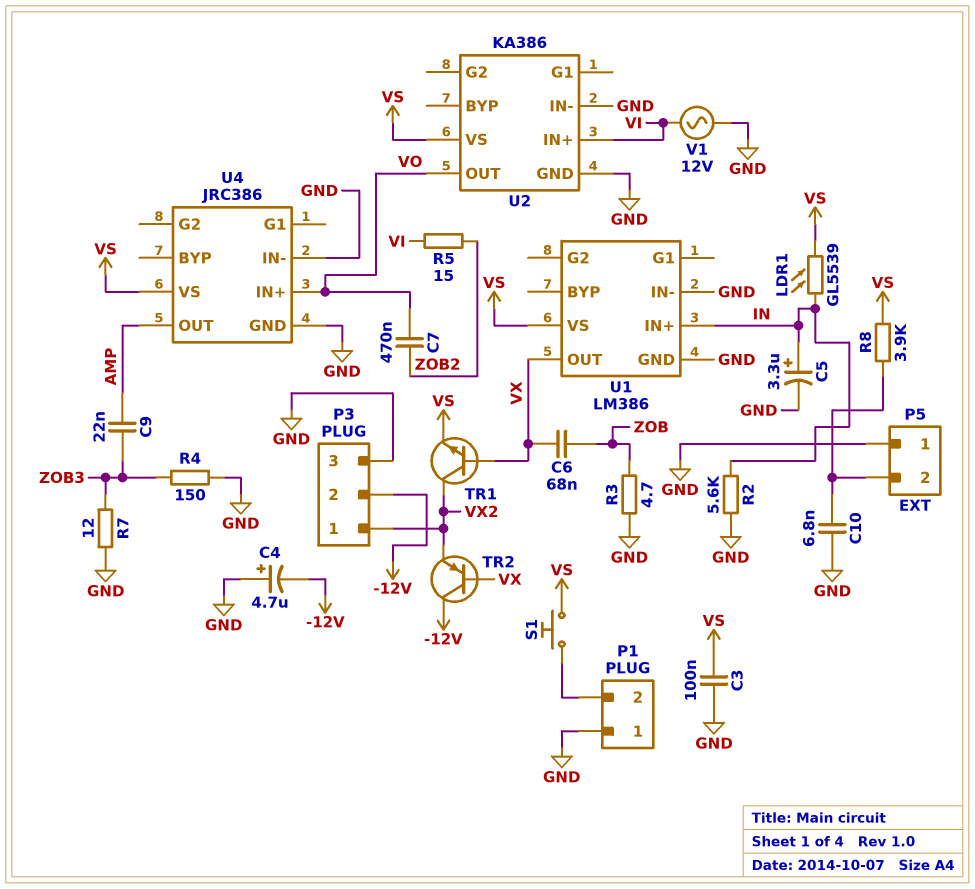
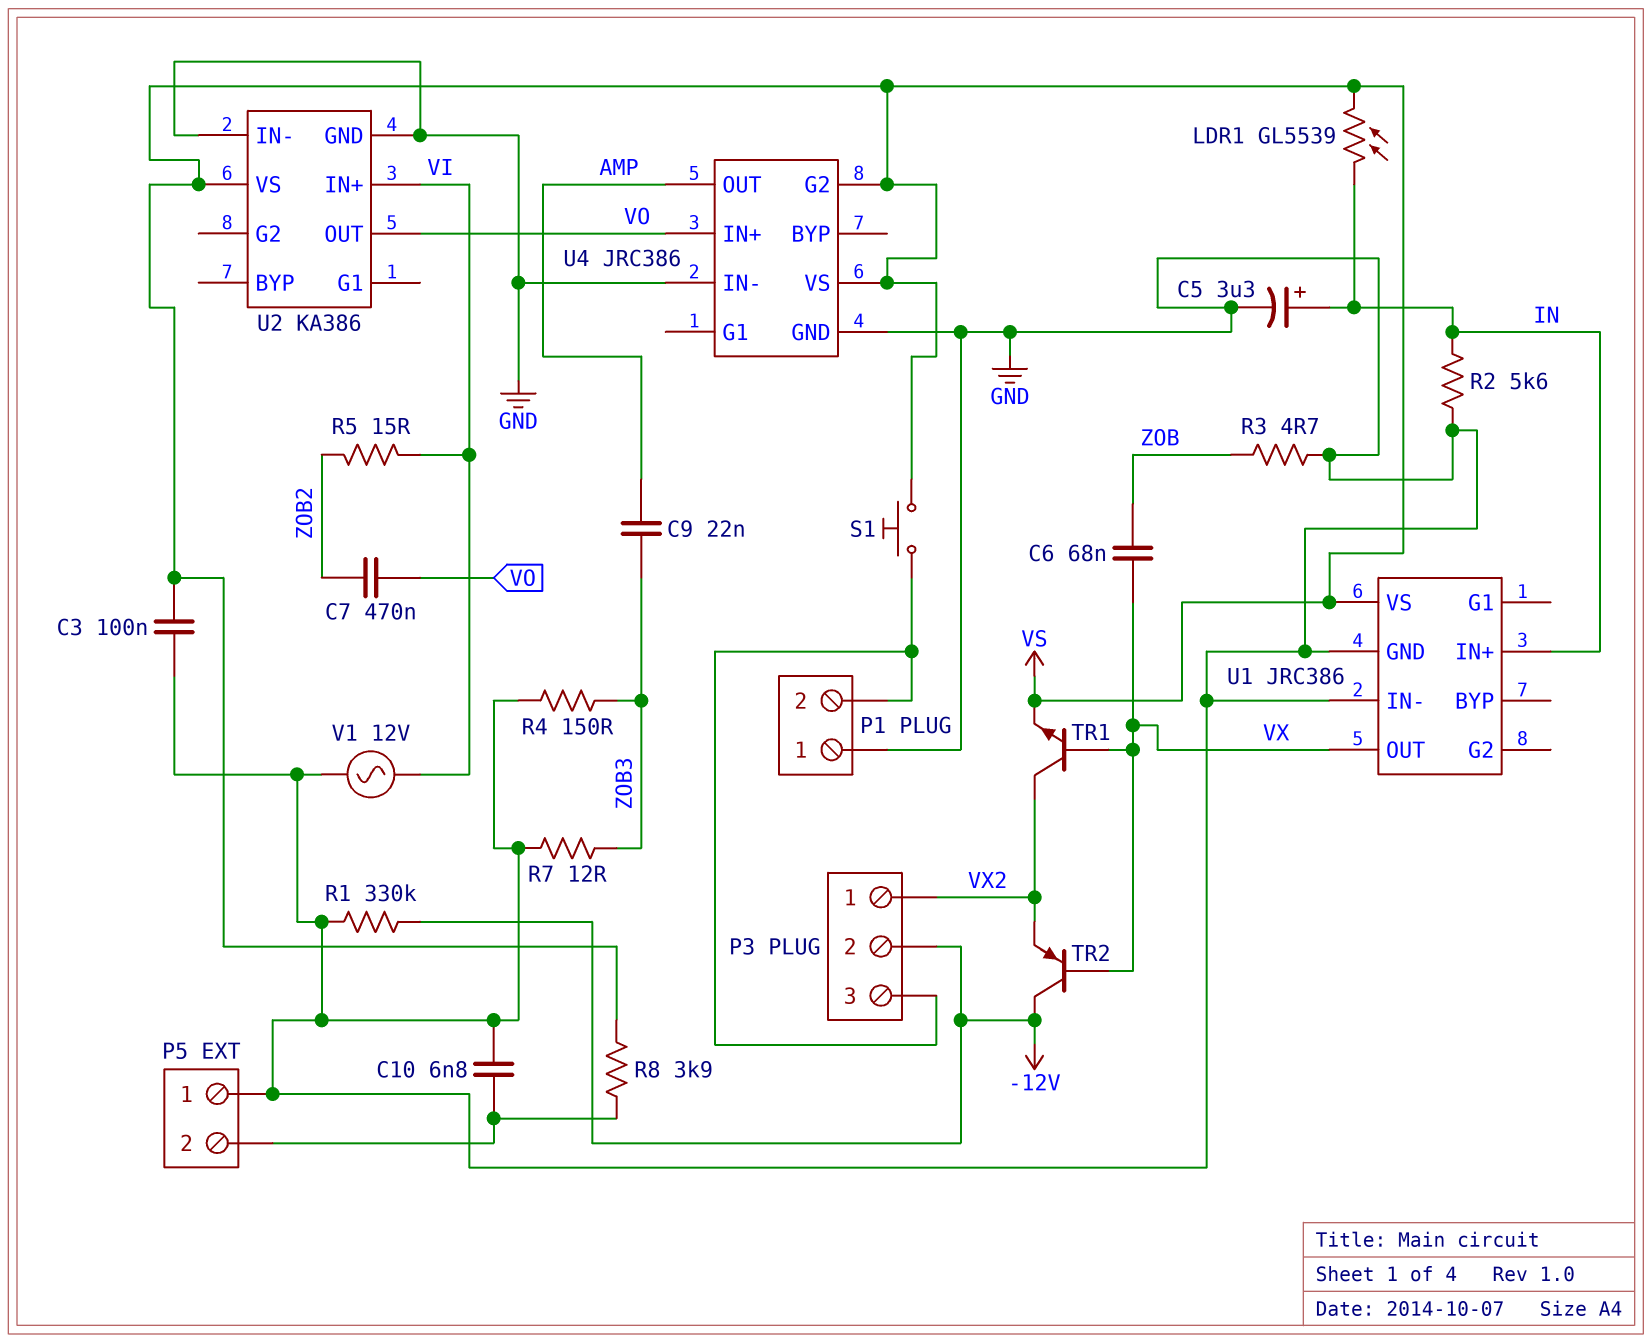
C4: 4.7uF (plus GND, minus -12V) -> none
P3 pin 3: GND -> P1/2
R1: none -> 330k (-12V, GND)
U1: LM386 -> JRC386
U4 pin G2: none -> VS

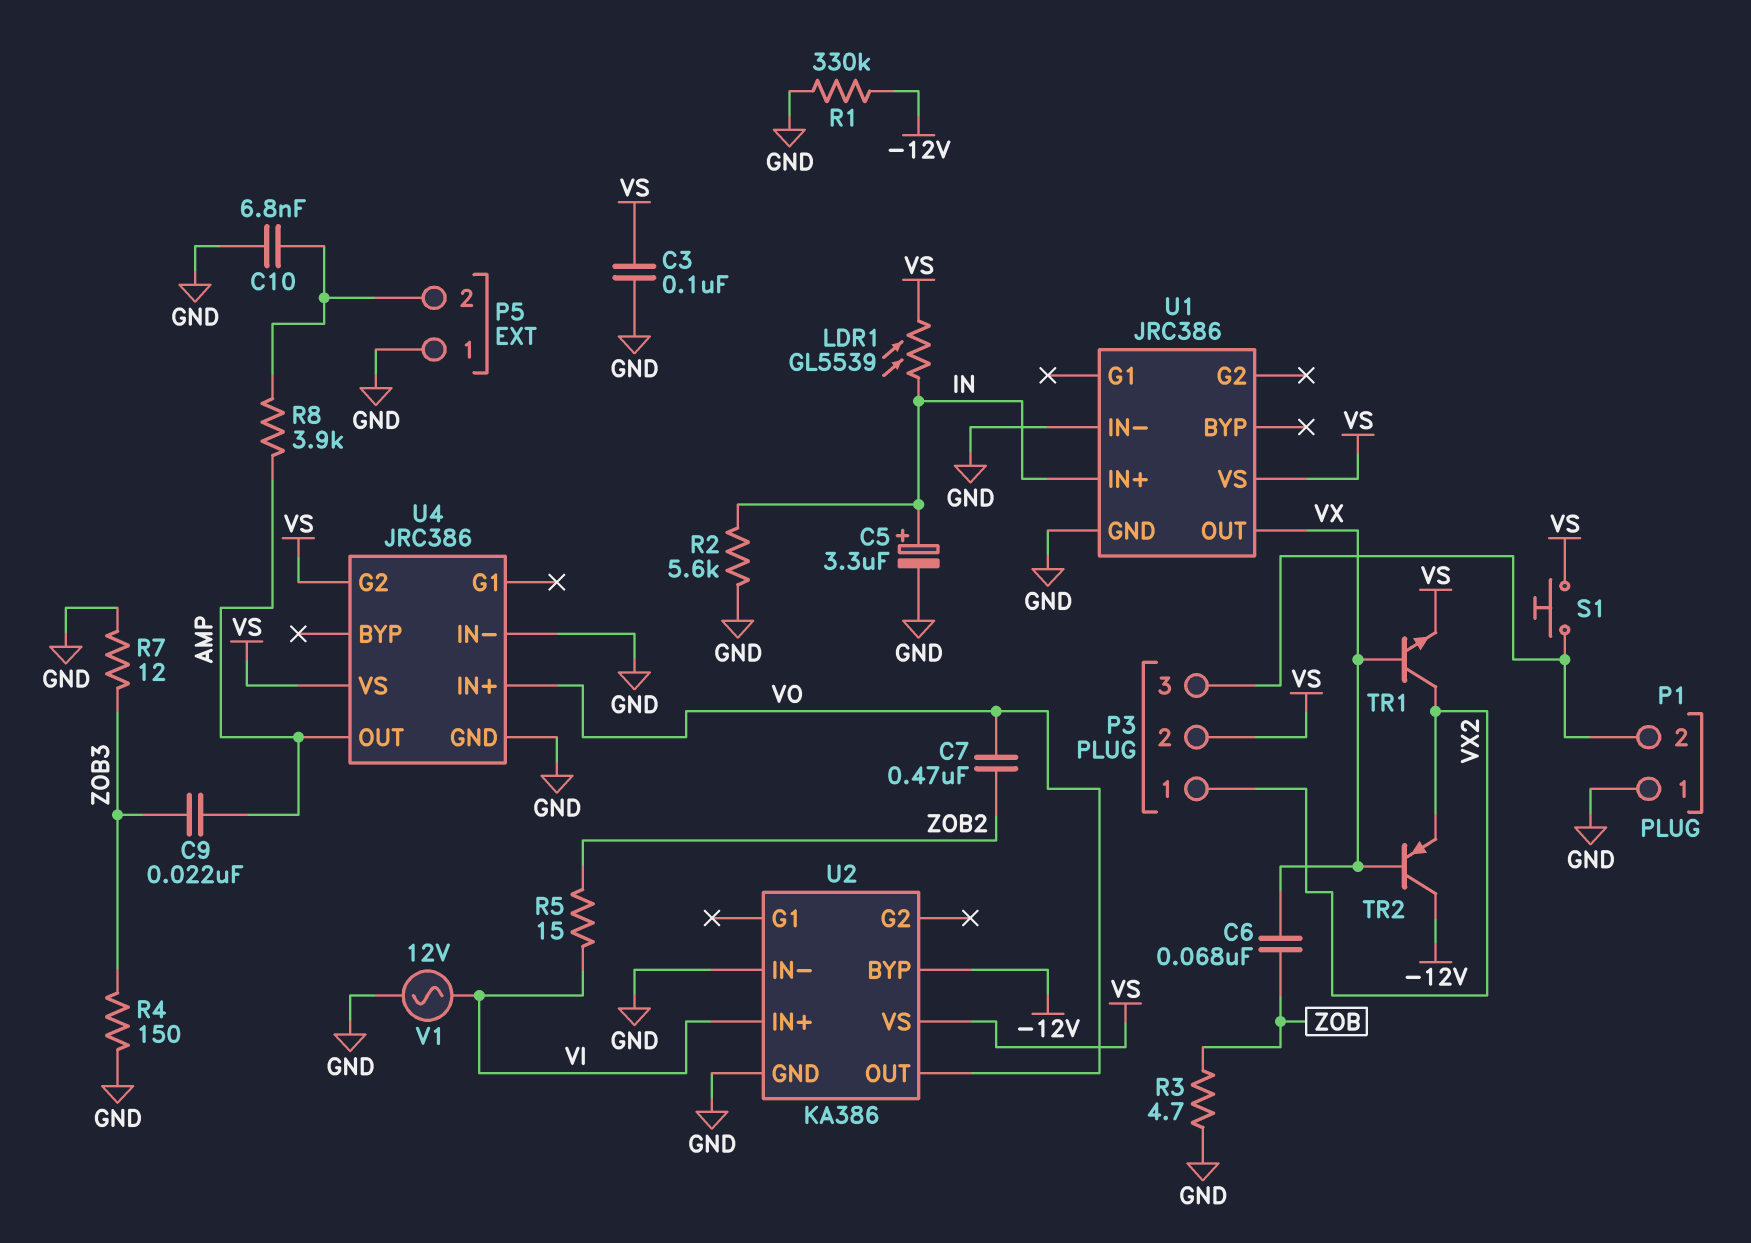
P3 pin 2: -12V -> VS
R8: 3.9k (P5/2, VS) -> 3.9k (AMP, P5/2)
U2 pin BYP: none -> -12V

